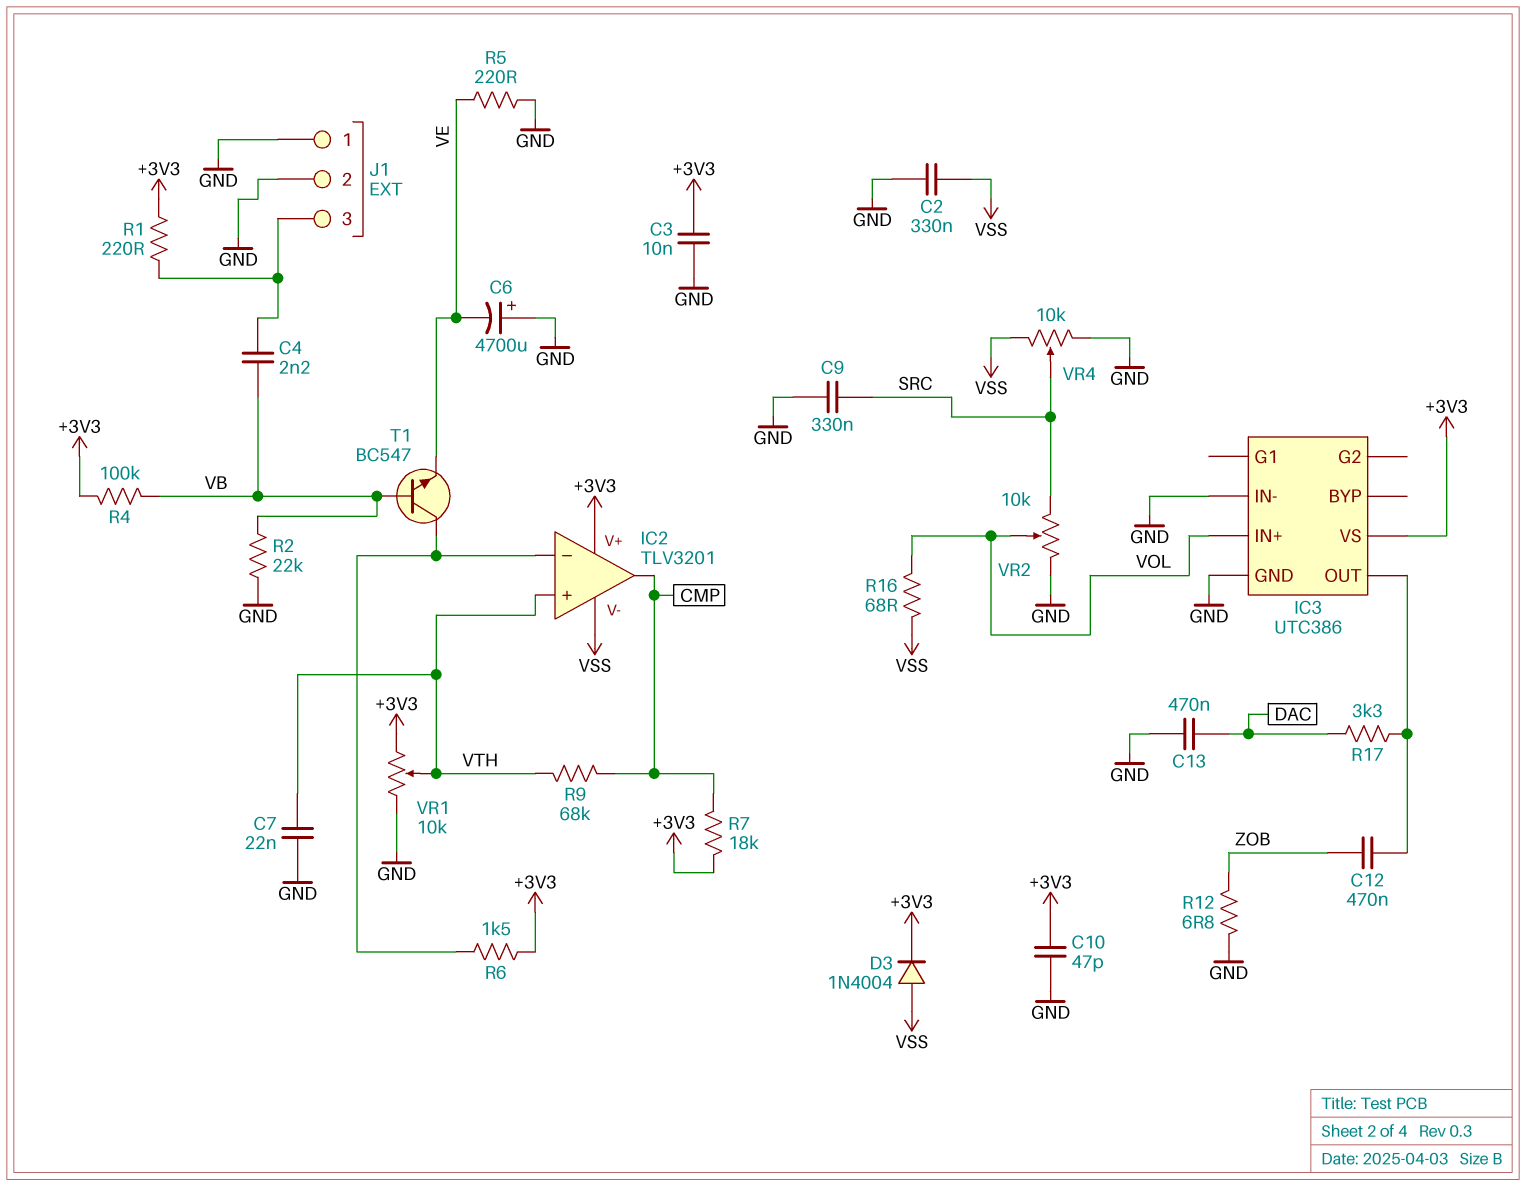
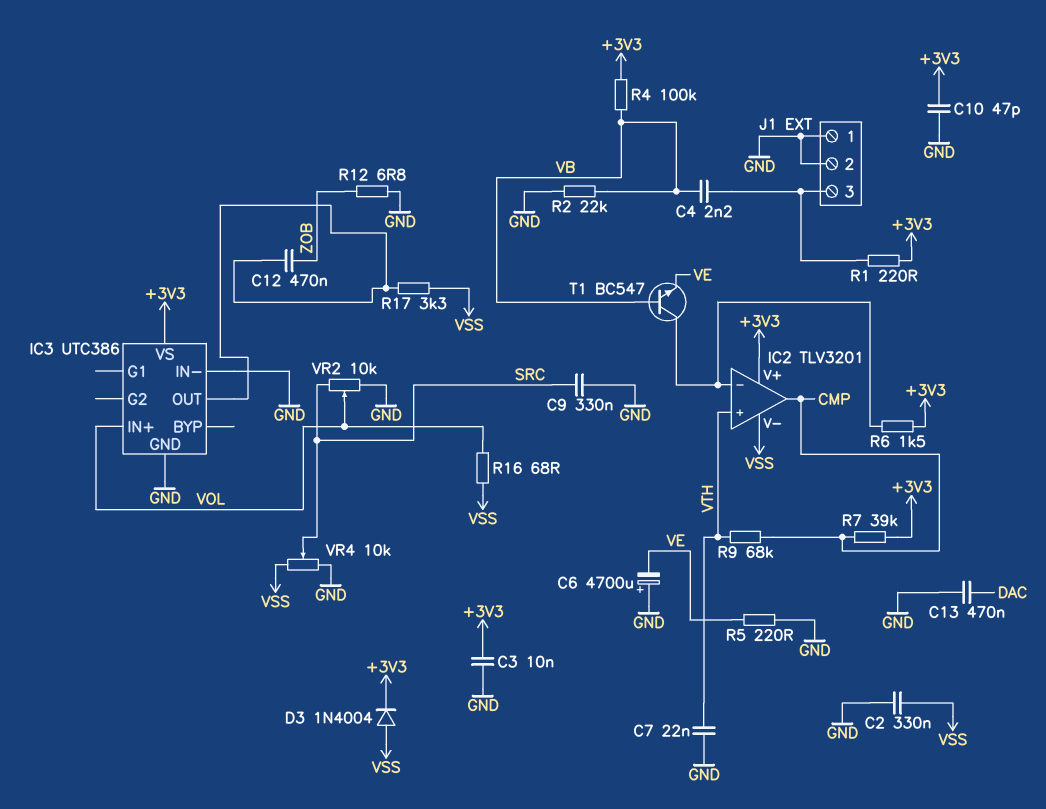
R7: 18k (+3V3, CMP) -> 39k (+3V3, CMP)
R17: 3.3k (DAC, IC3/OUT) -> 3.3k (IC3/OUT, VSS)
VR1: 10k (+3V3, GND, wiper VTH) -> none

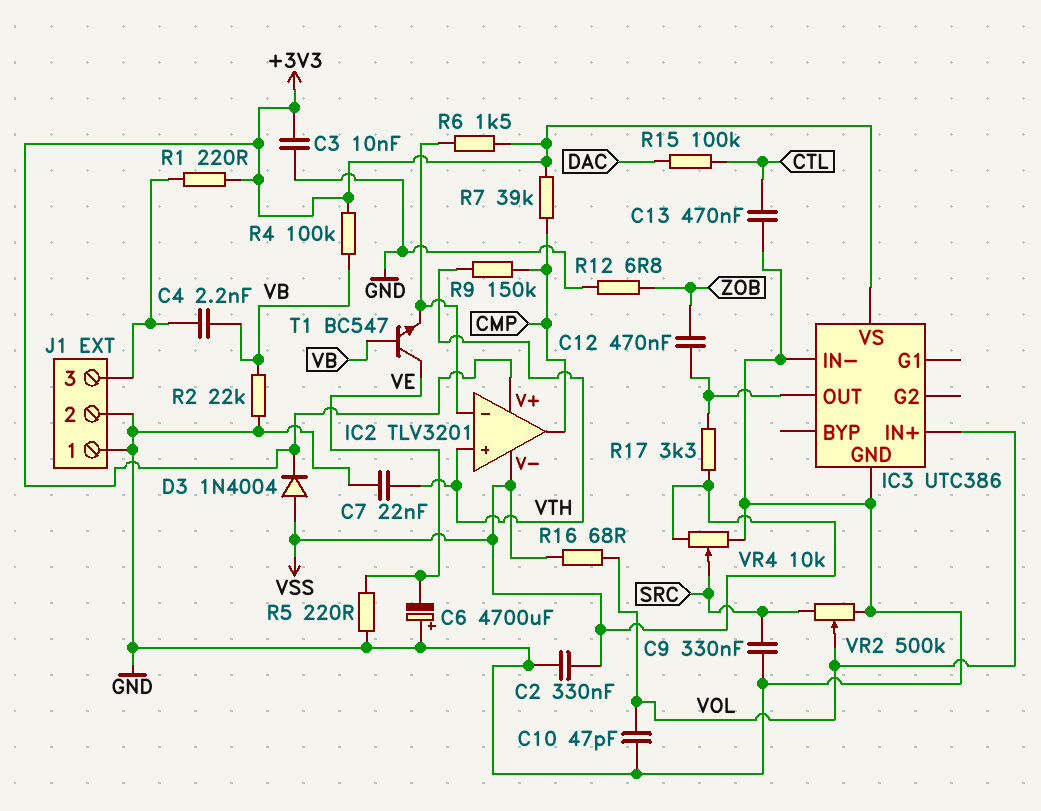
C10: 47pF (+3V3, GND) -> 47pF (GND, VOL)
C13: 470nF (DAC, GND) -> 470nF (CTL, GND)
R9: 68k (CMP, VTH) -> 150k (CMP, VTH)
R15: none -> 100k (CTL, DAC)
T1: NPN BC547 (B VB, C IC2/in-, E VE) -> NPN BC547 (B VB, C VE, E IC2/in-)
VR2: 10k (GND, SRC, wiper VOL) -> 500k (GND, SRC, wiper VOL)

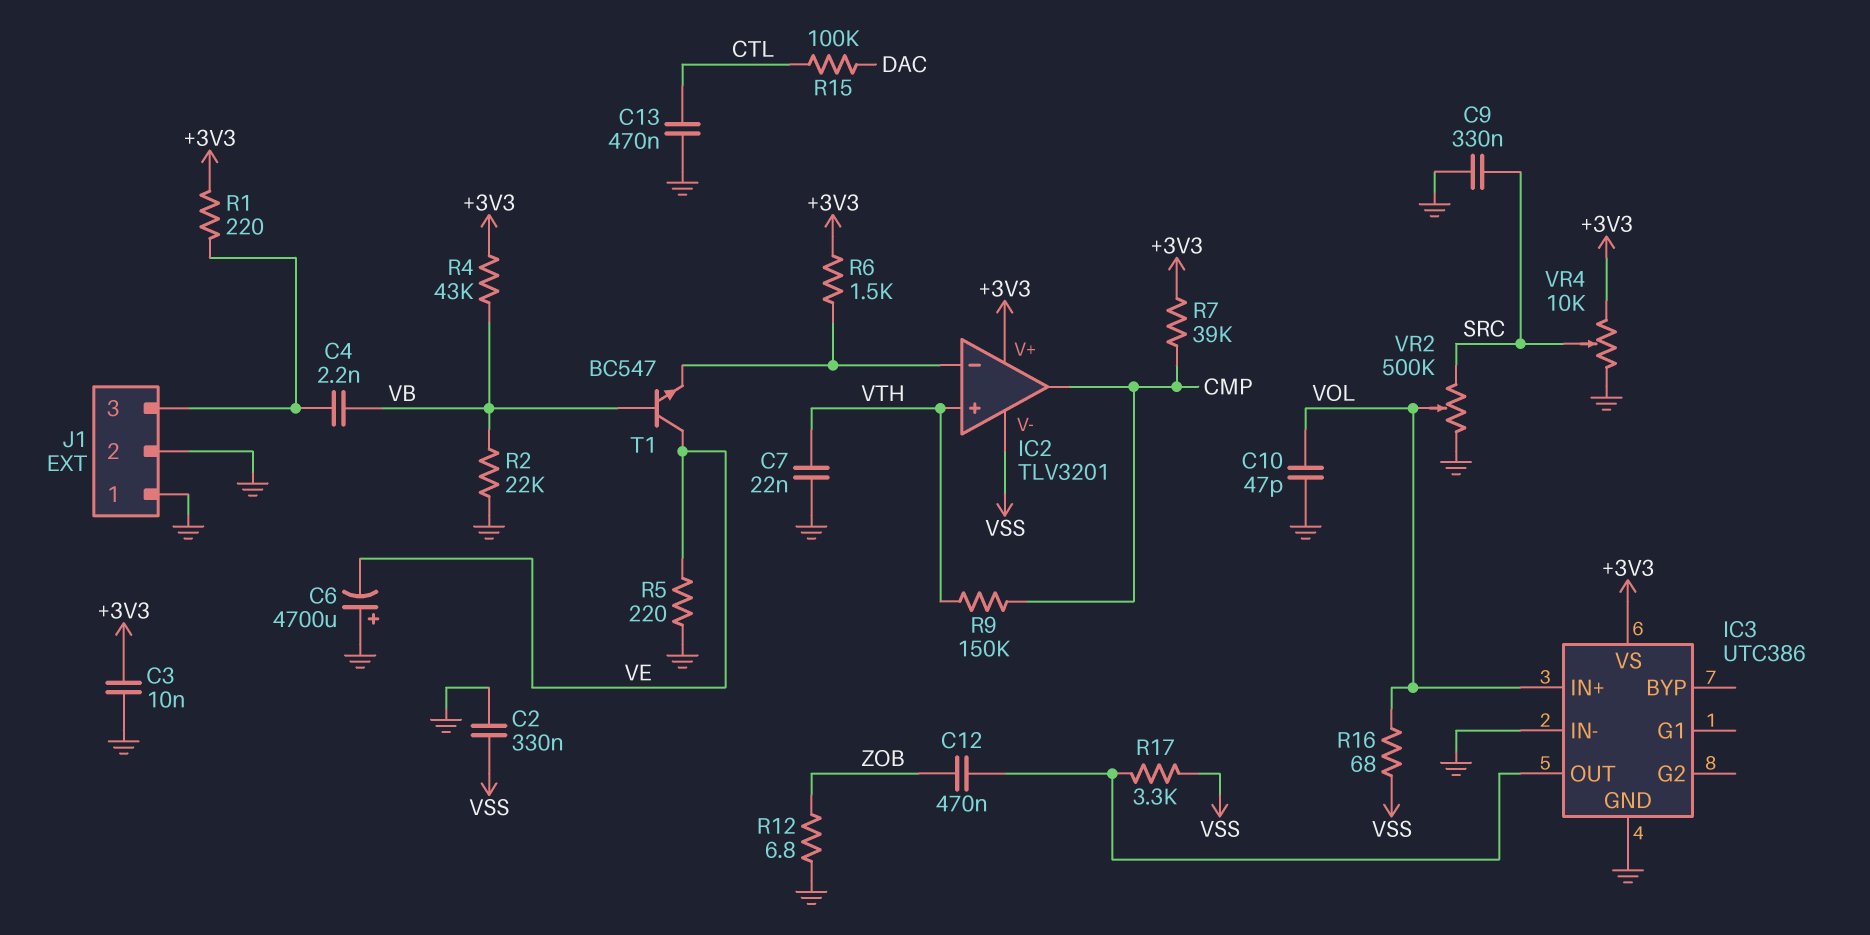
D3: diode 1N4004 (A VSS, K +3V3) -> none
R4: 100k (+3V3, VB) -> 43k (+3V3, VB)
VR4: 10k (GND, VSS, wiper SRC) -> 10k (+3V3, GND, wiper SRC)

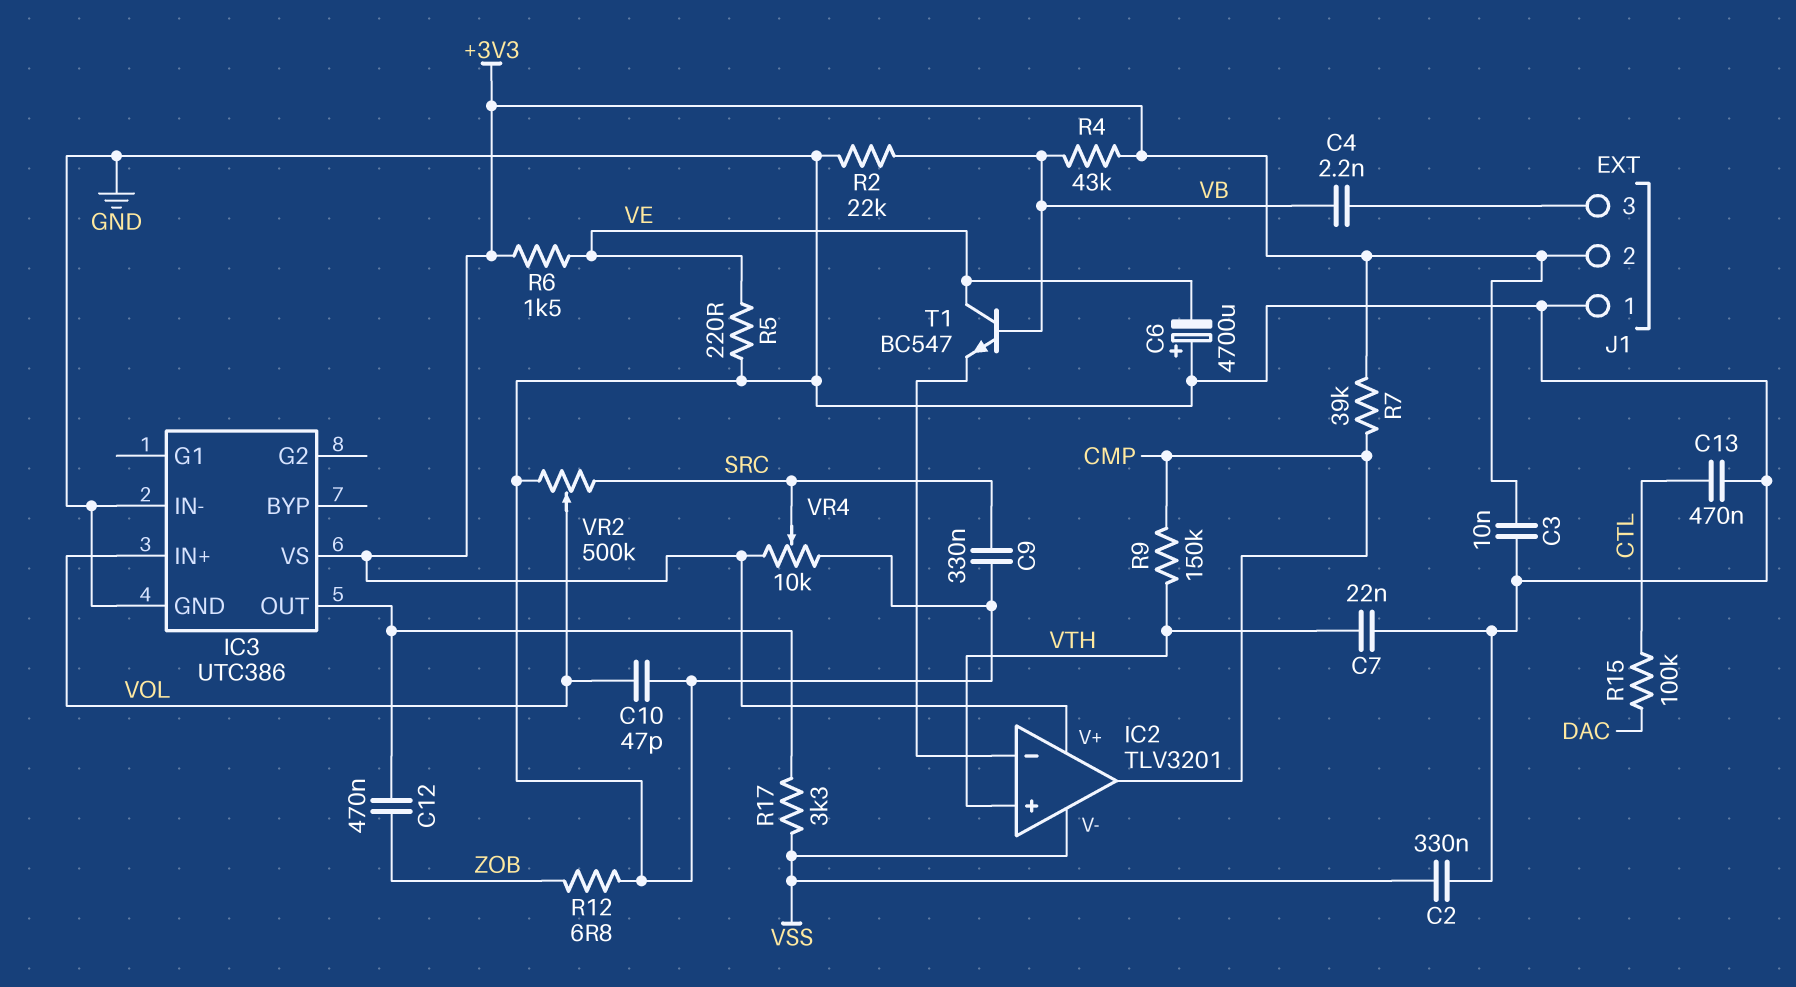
J1 pin 2: GND -> +3V3
R1: 220 (+3V3, J1/3) -> none
R6: 1.5k (+3V3, IC2/in-) -> 1.5k (+3V3, VE)
R16: 68 (VOL, VSS) -> none

